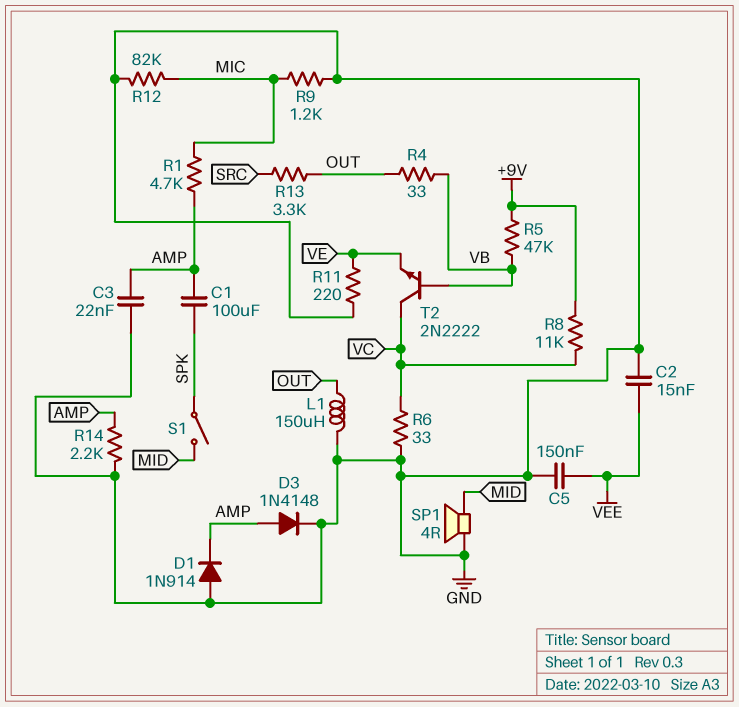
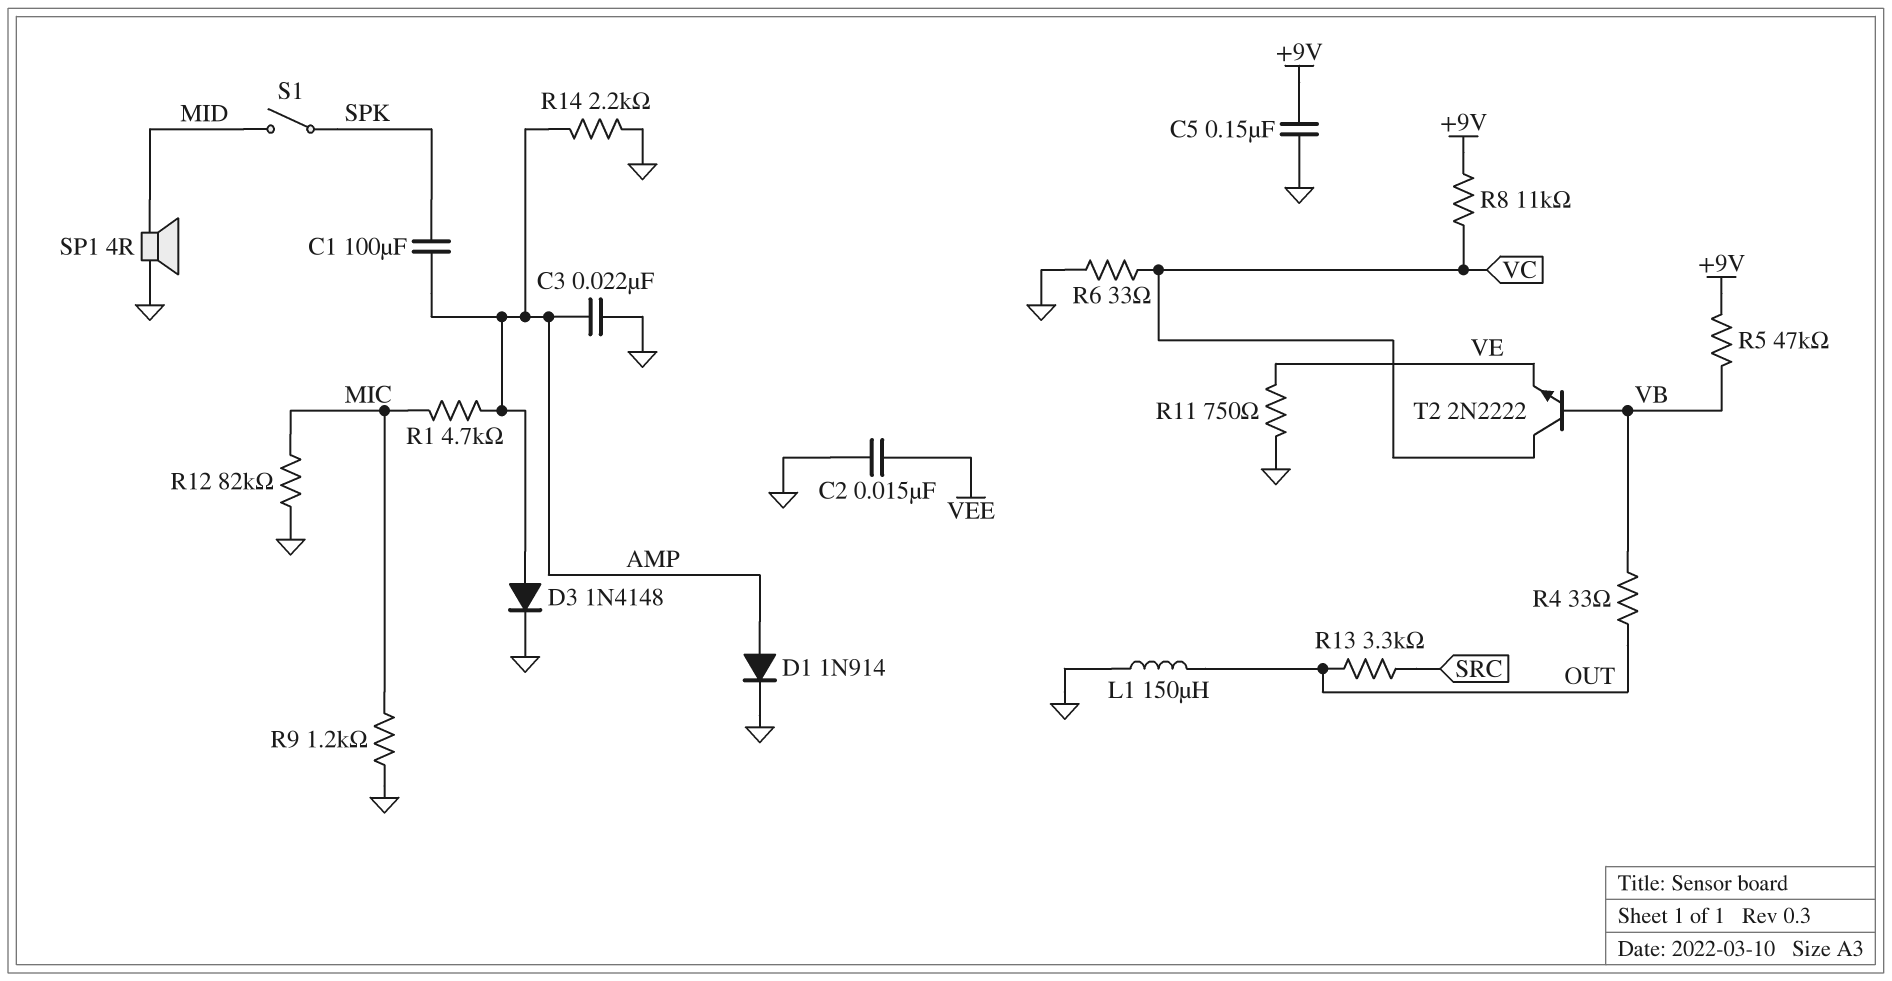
C5: 150nF (GND, VEE) -> 150nF (+9V, GND)
D1: diode 1N914 (A GND, K AMP) -> diode 1N914 (A AMP, K GND)
R11: 220 (GND, VE) -> 750 (GND, VE)

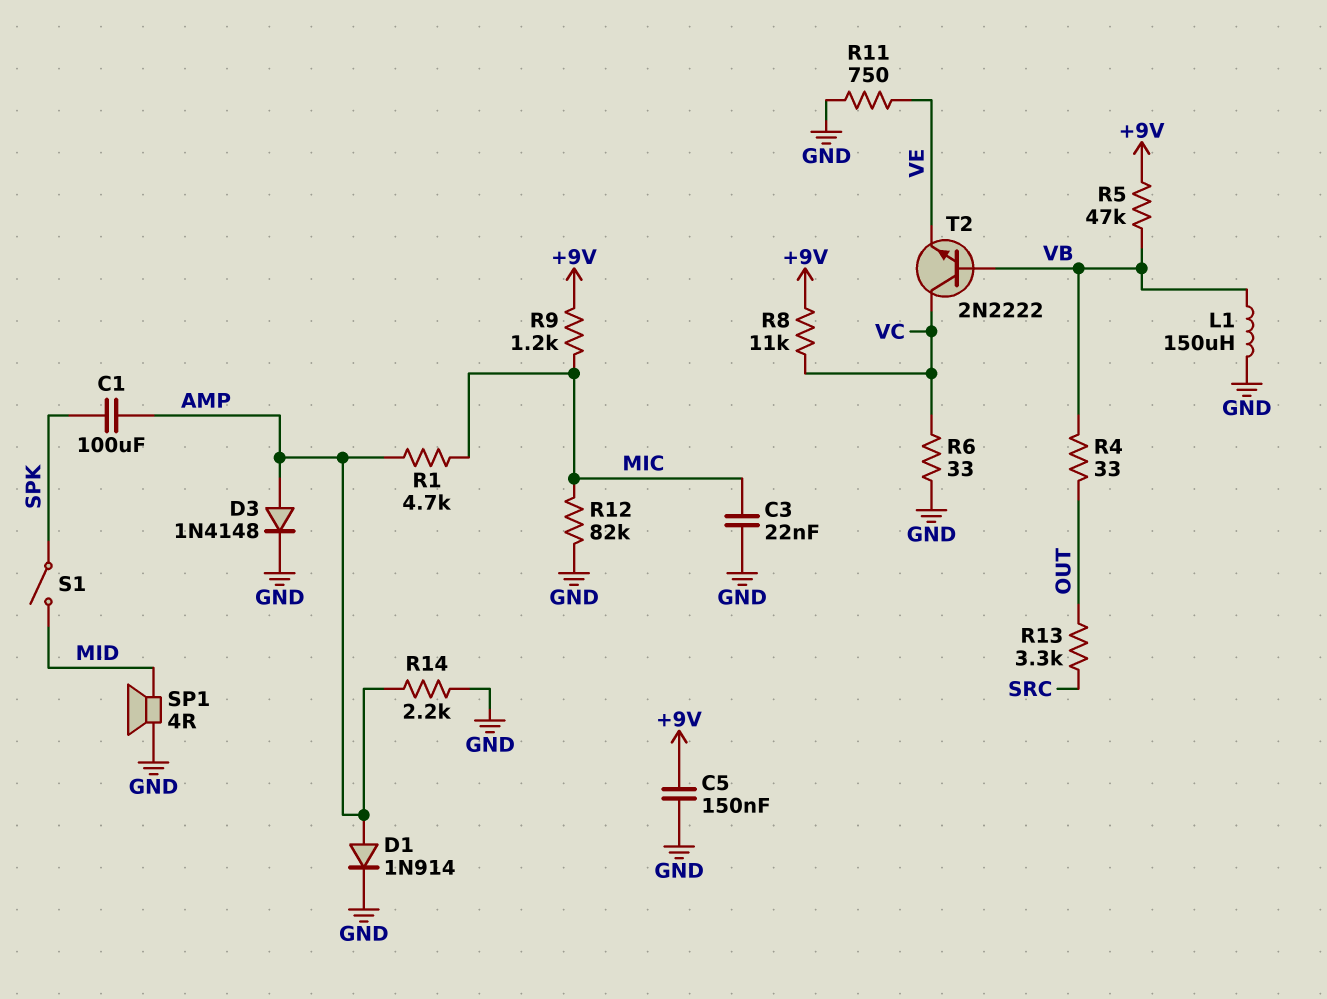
C2: 15nF (GND, VEE) -> none
C3: 22nF (AMP, GND) -> 22nF (GND, MIC)
L1: 150uH (GND, OUT) -> 150uH (GND, VB)
R9: 1.2k (GND, MIC) -> 1.2k (+9V, MIC)

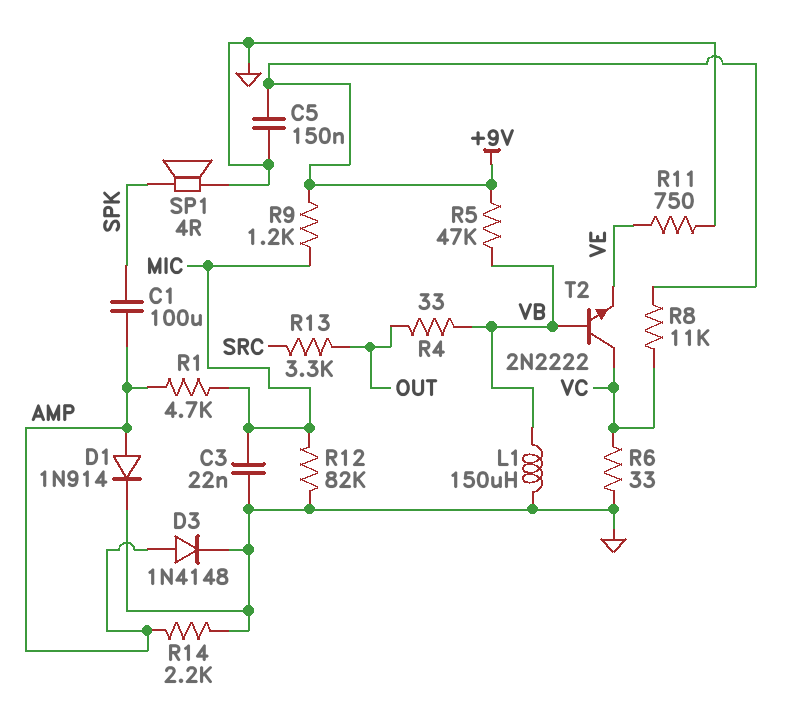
S1: switch (MID, SPK) -> none
SP1: speaker 4R (GND, MID) -> speaker 4R (GND, SPK)

